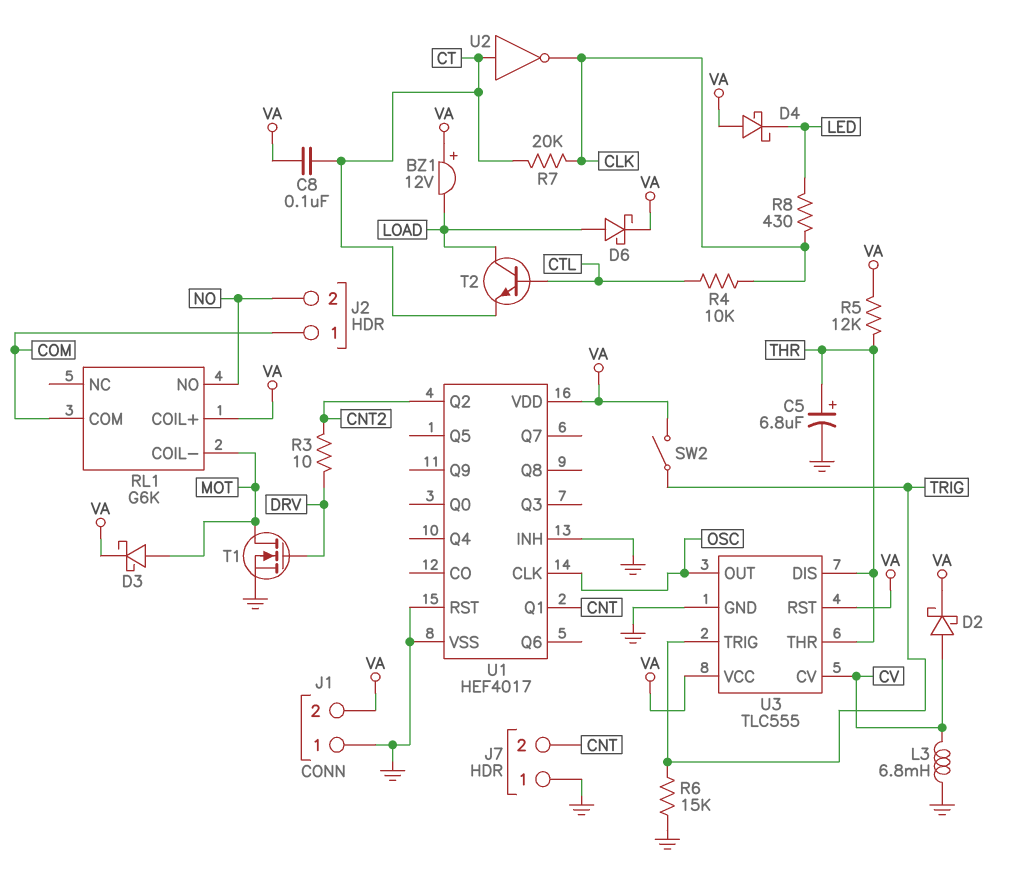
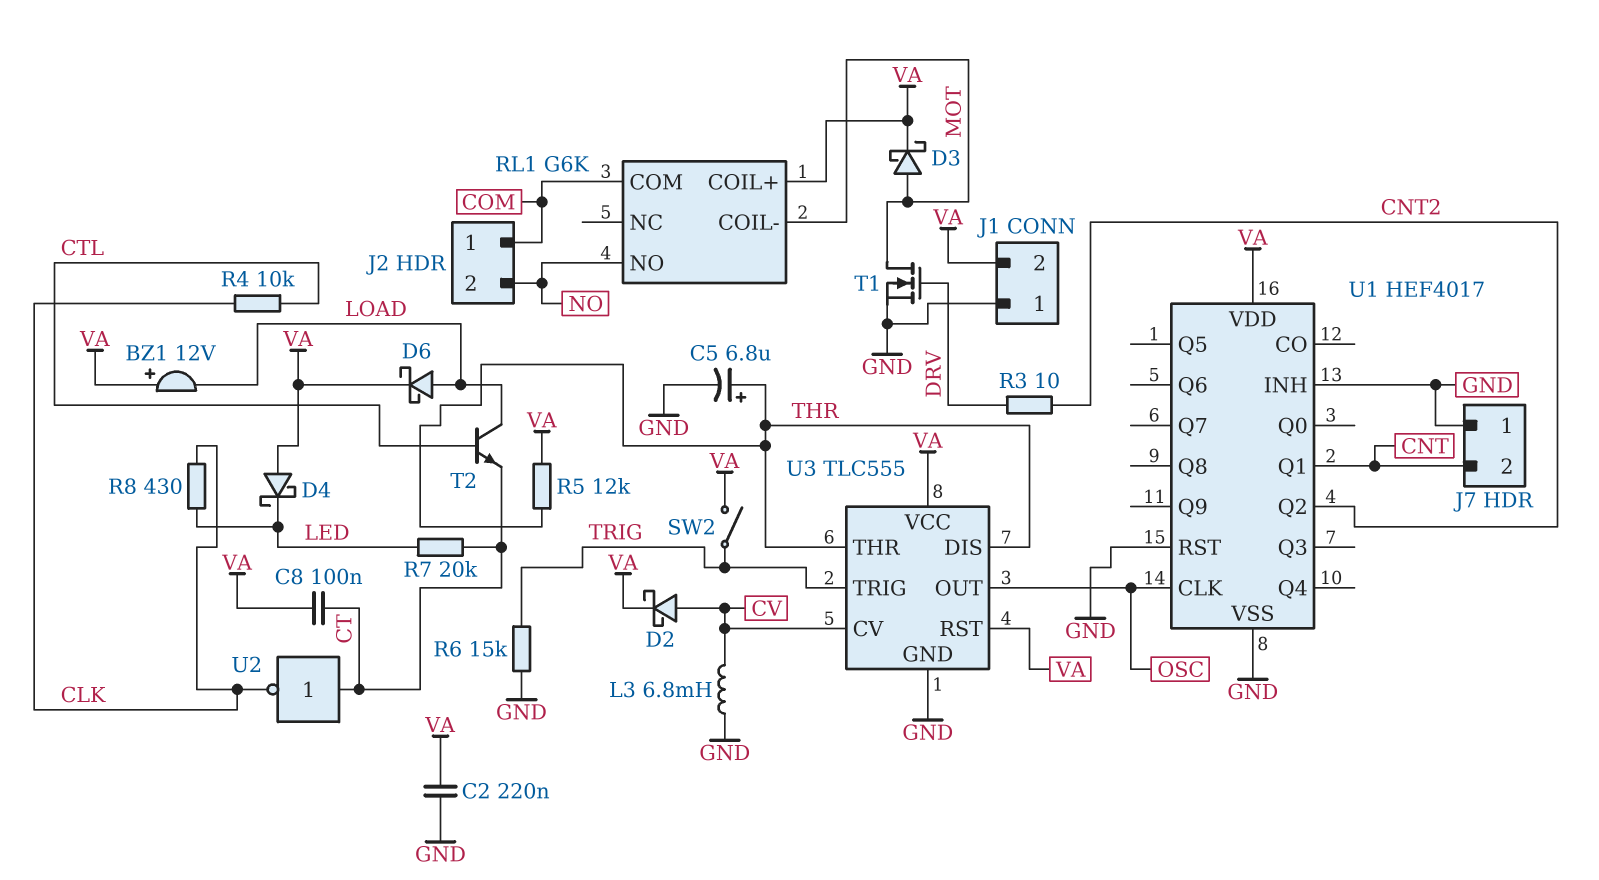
C2: none -> 220nF (GND, VA)
R7: 20k (CLK, CT) -> 20k (CT, LED)

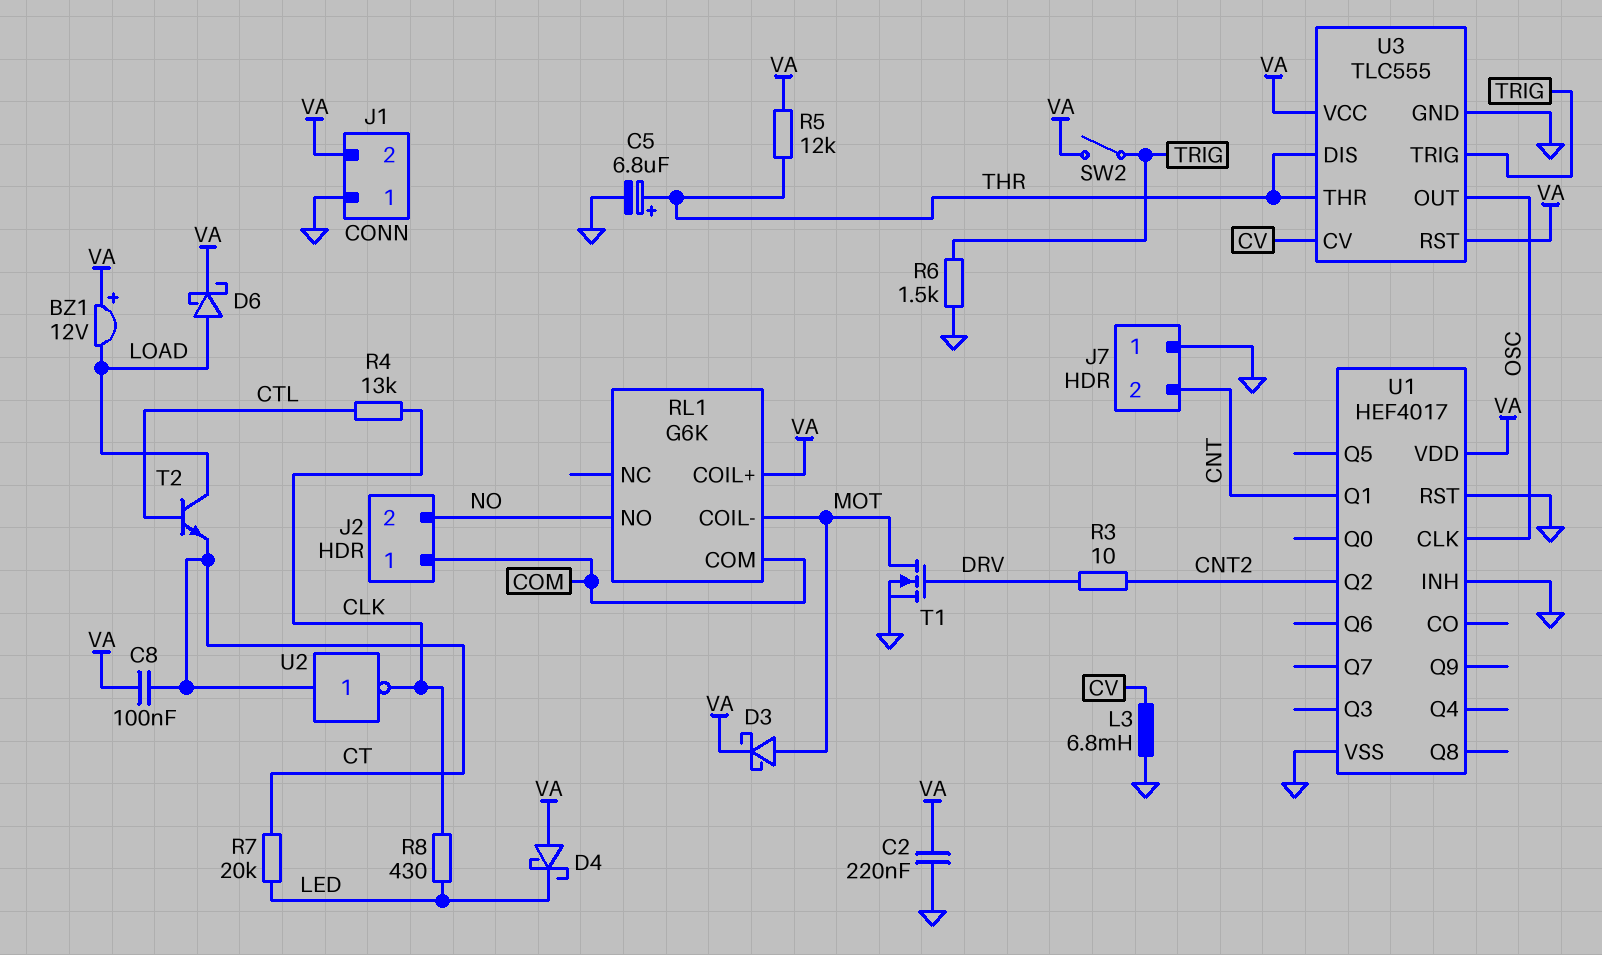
D2: schottky (A CV, K VA) -> none
R4: 10k (CLK, CTL) -> 13k (CLK, CTL)
R6: 15k (GND, TRIG) -> 1.5k (GND, TRIG)

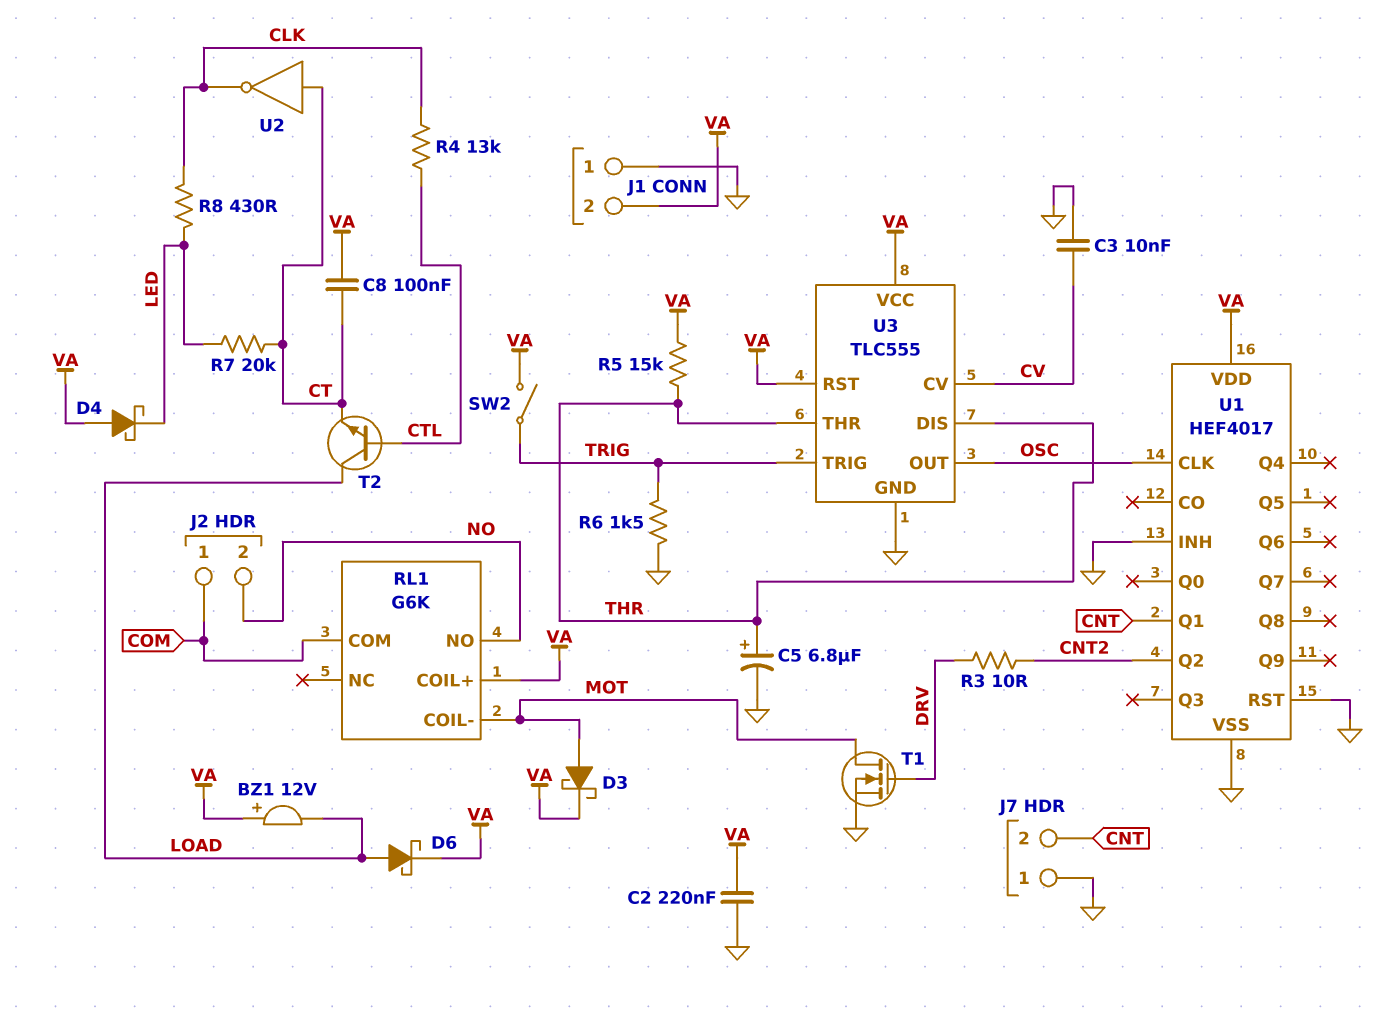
C3: none -> 10nF (CV, GND)
L3: 6.8mH (CV, GND) -> none
R5: 12k (THR, VA) -> 15k (THR, VA)

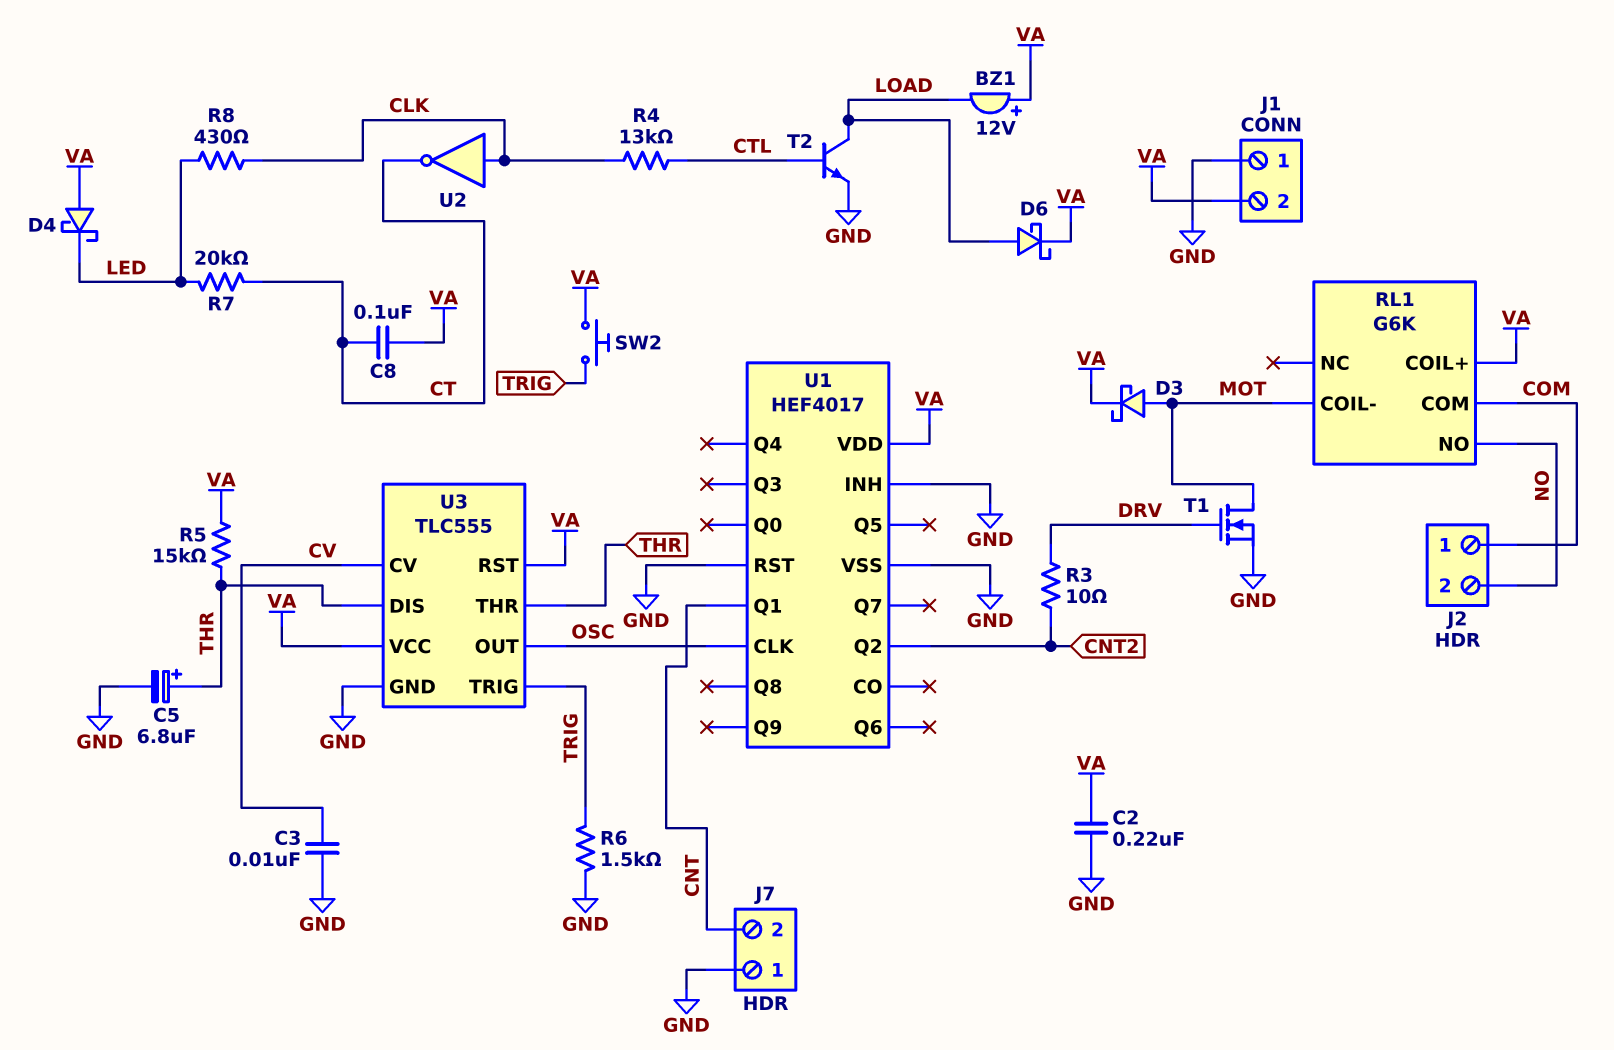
SW2: switch (TRIG, VA) -> button (TRIG, VA)
T2: NPN (B CTL, C LOAD, E CT) -> NPN (B CTL, C LOAD, E GND)
U2: NOT (in CT, out CLK) -> NOT (in CLK, out CT)

